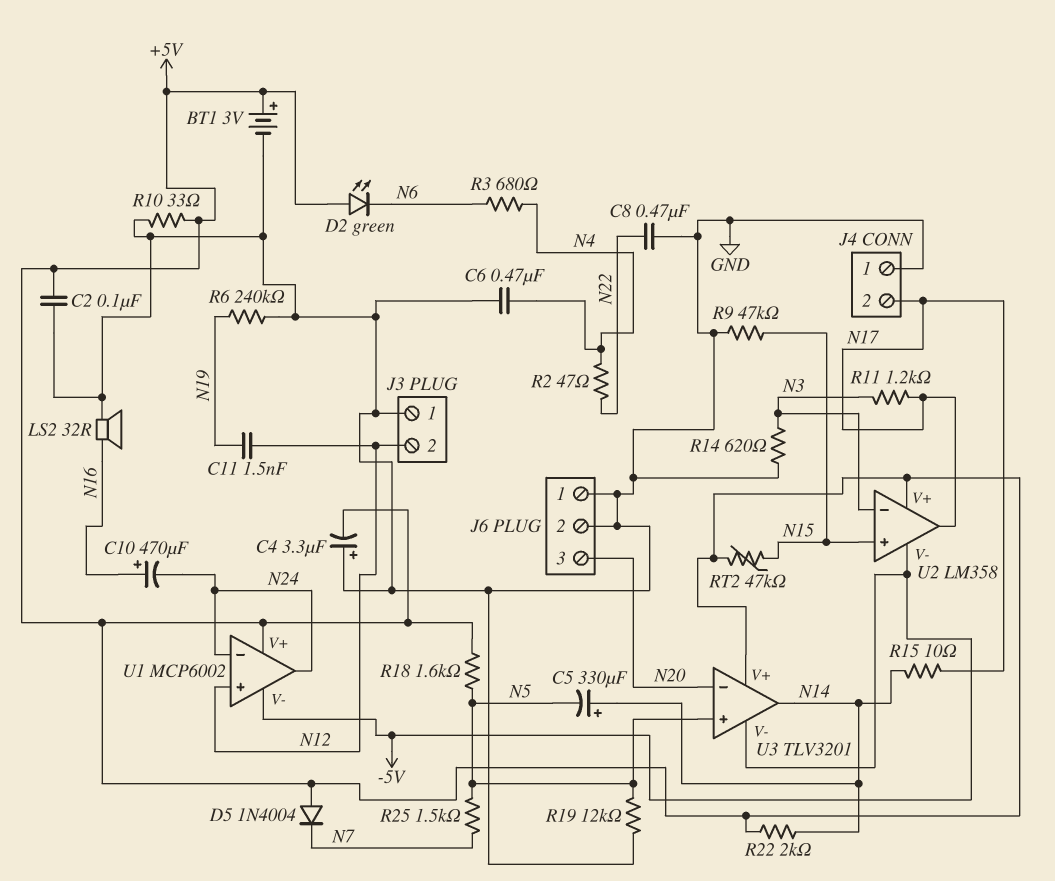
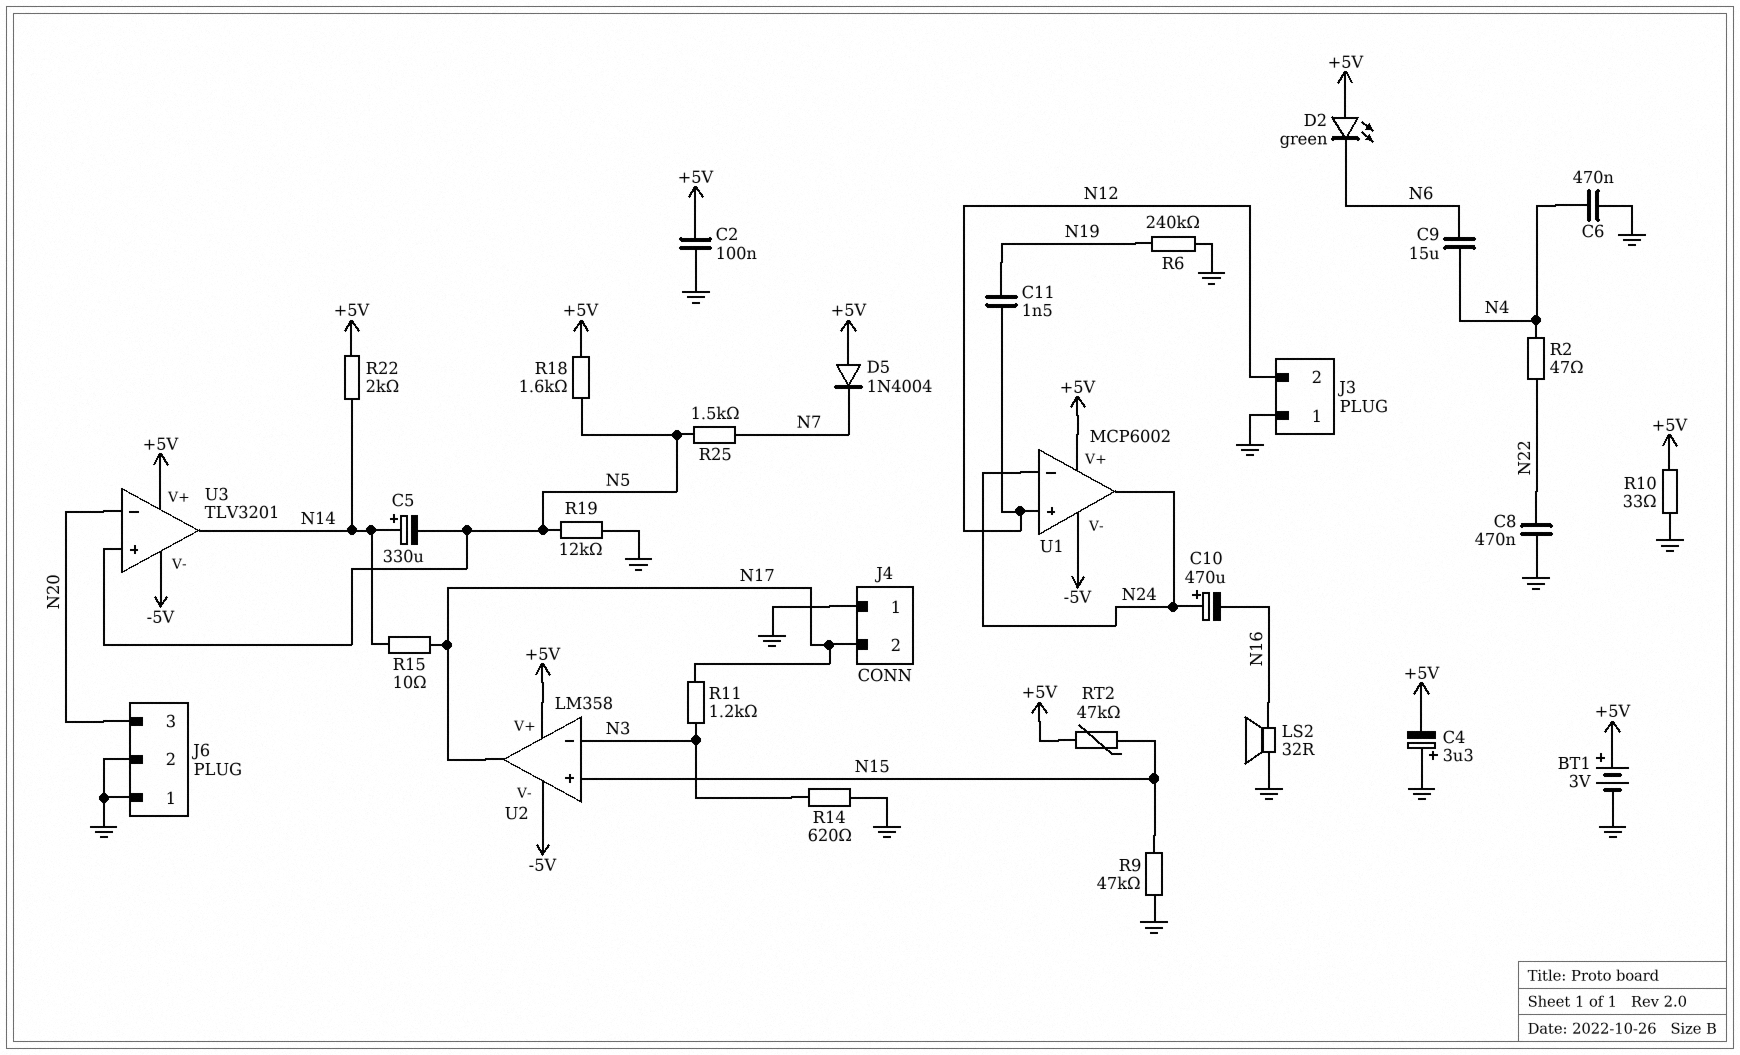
C9: none -> 15uF (N4, N6)
C10: 470uF (plus N16, minus N24) -> 470uF (plus N24, minus N16)
R3: 680 (N4, N6) -> none

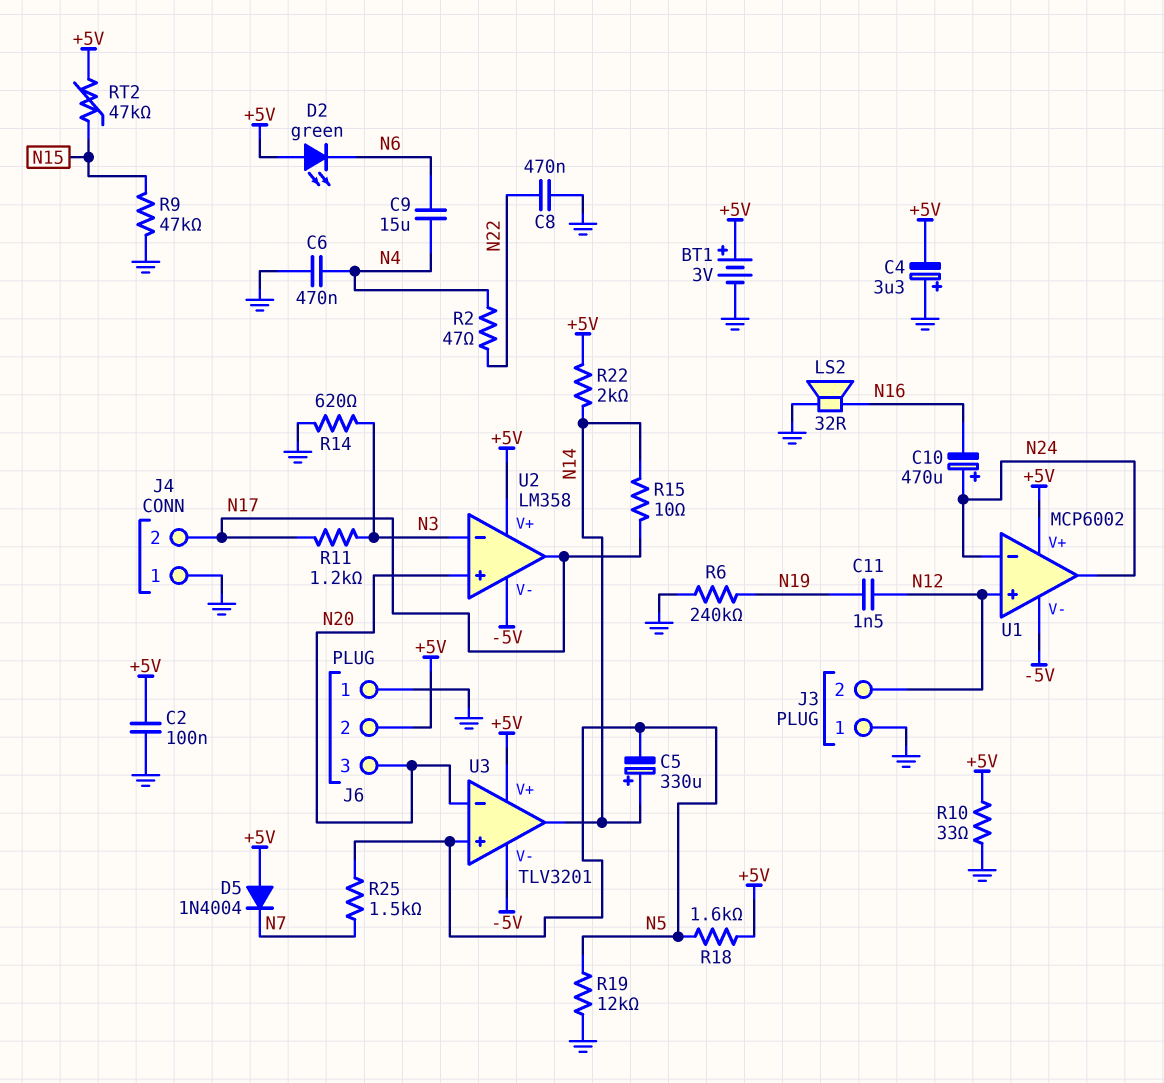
J6 pin 2: GND -> +5V
U2 pin in+: N15 -> N20

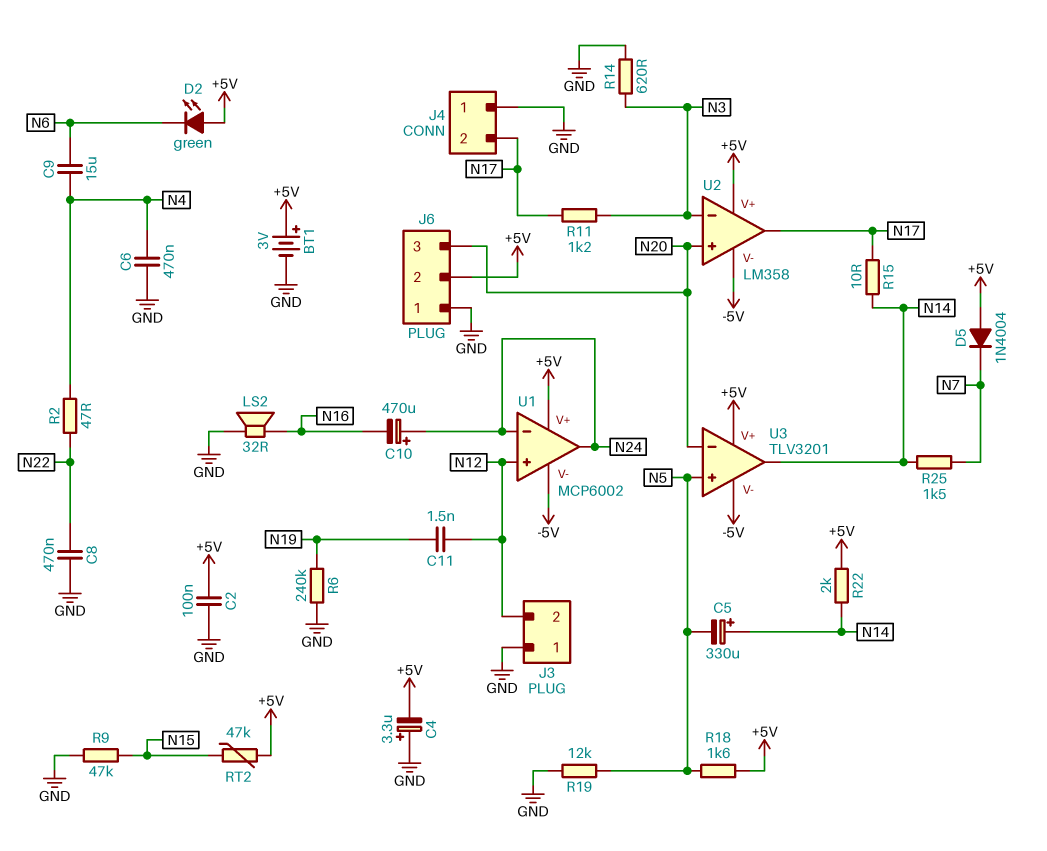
R10: 33 (+5V, GND) -> none
R25: 1.5k (N5, N7) -> 1.5k (N7, N14)

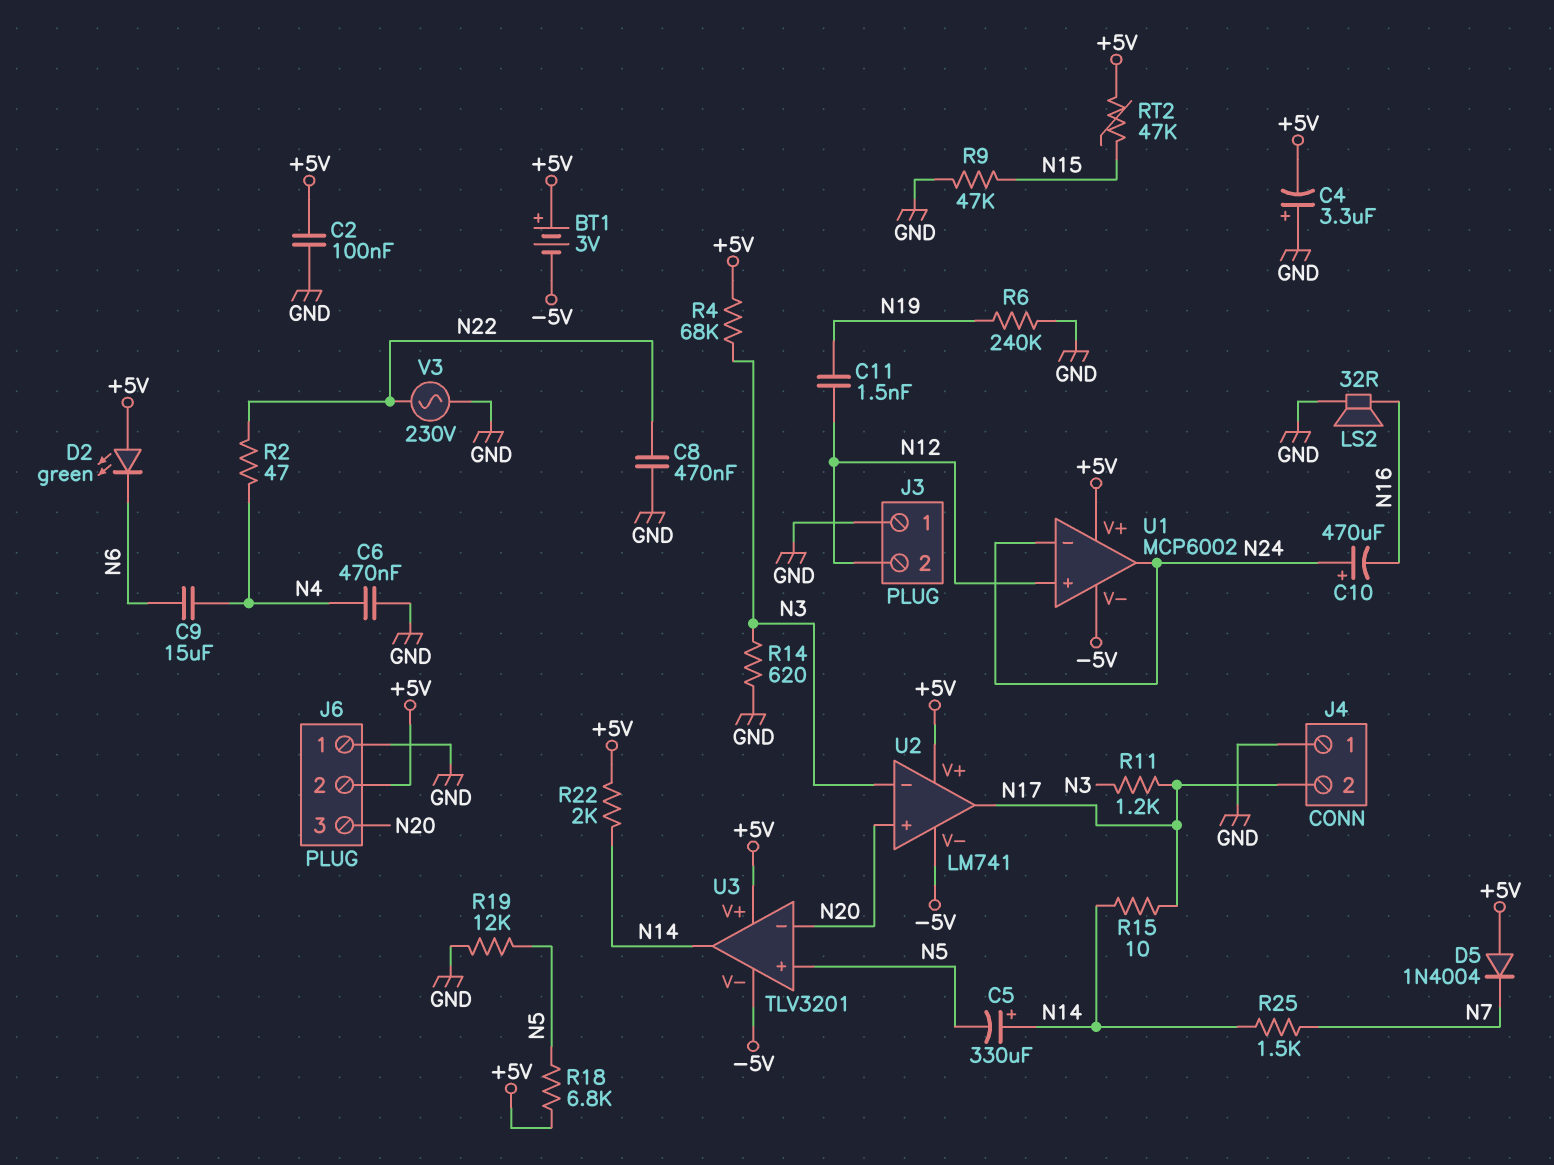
BT1: 3V (plus +5V, minus GND) -> 3V (plus +5V, minus -5V)
R4: none -> 68k (+5V, N3)
R18: 1.6k (+5V, N5) -> 6.8k (+5V, N5)
U2: LM358 -> LM741
V3: none -> AC 230V (GND, N22)

